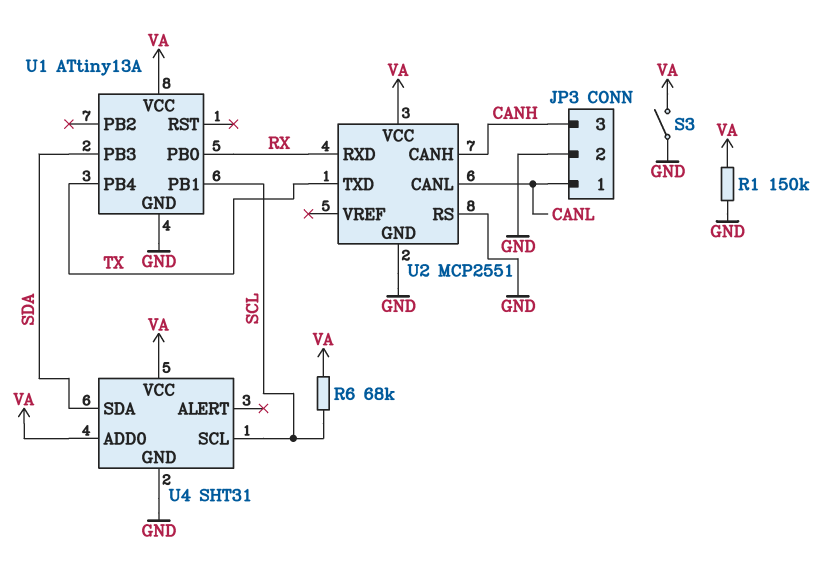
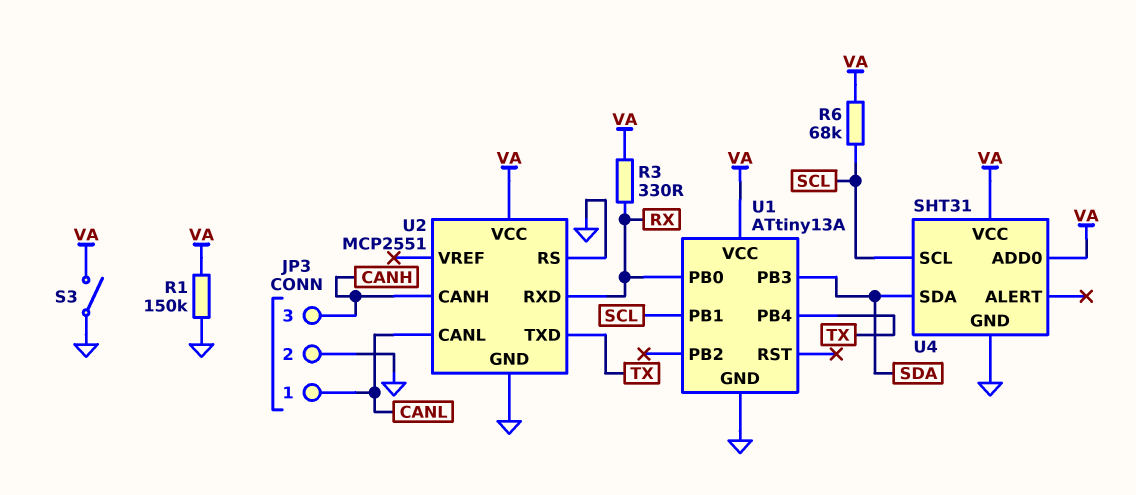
R3: none -> 330 (RX, VA)

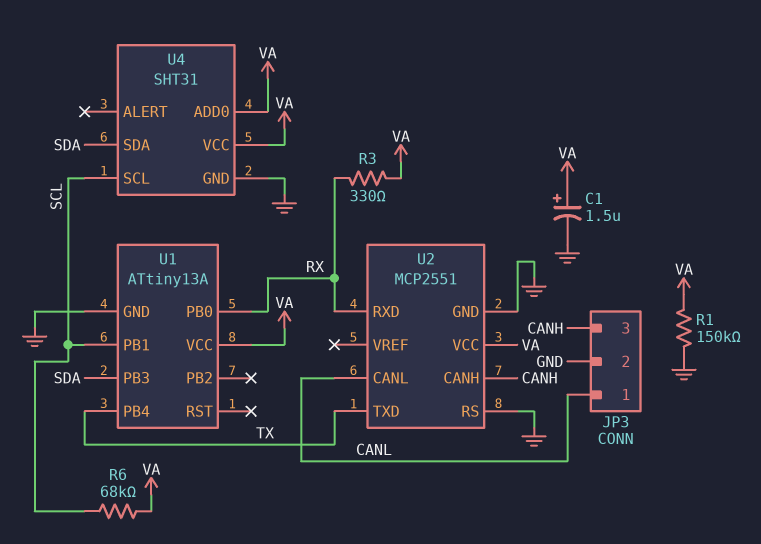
C1: none -> 1.5uF (plus VA, minus GND)
S3: switch (GND, VA) -> none

